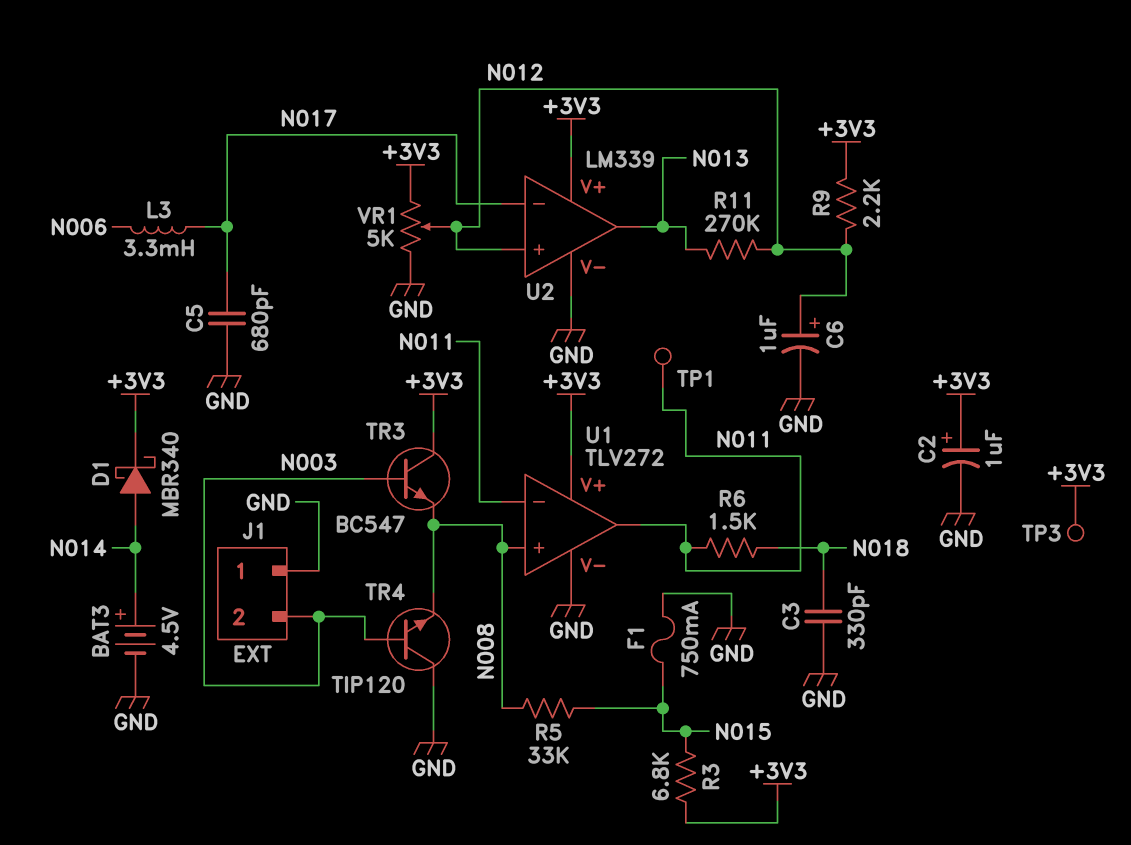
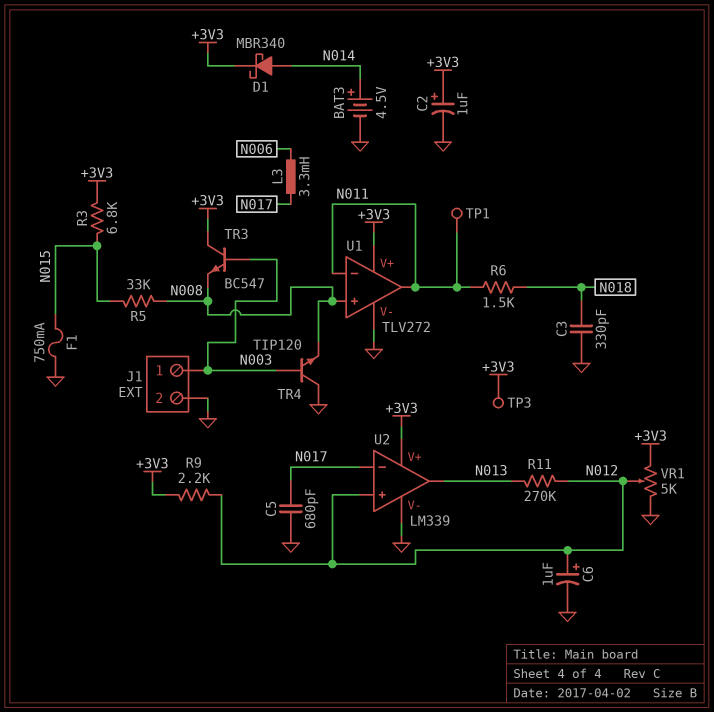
J1 pin 1: GND -> N003
J1 pin 2: N003 -> GND

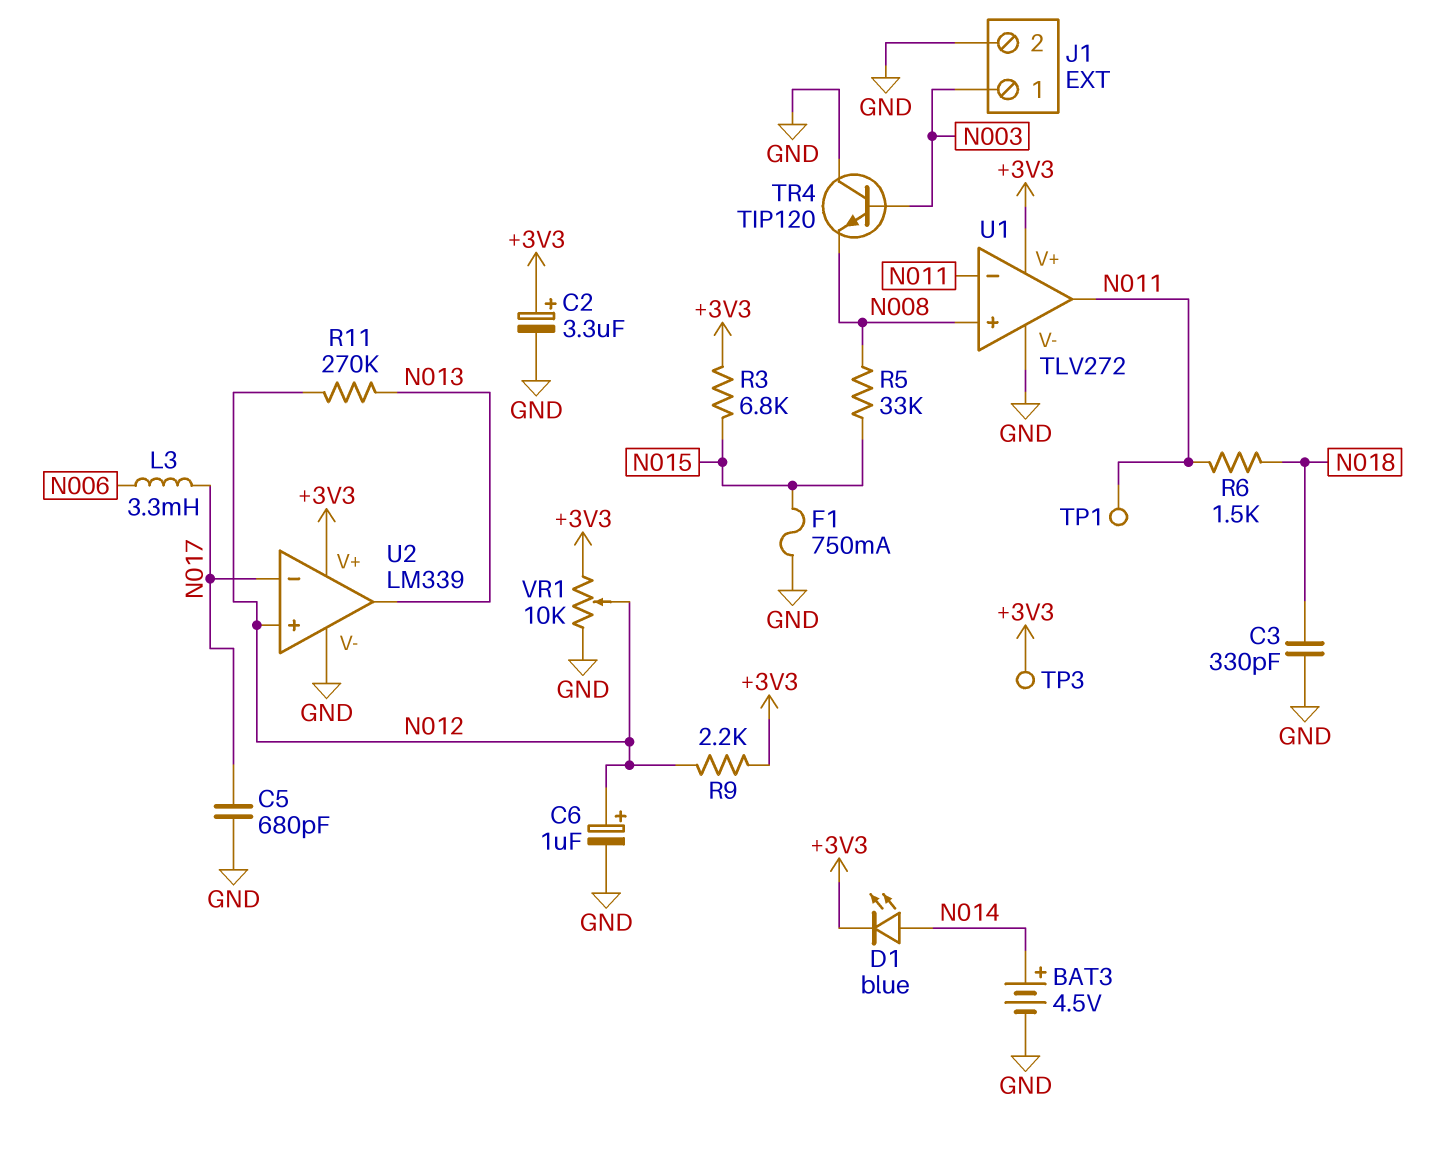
C2: 1uF (plus +3V3, minus GND) -> 3.3uF (plus +3V3, minus GND)
D1: schottky MBR340 (A N014, K +3V3) -> LED blue (A N014, K +3V3)
TR3: NPN BC547 (B N003, C +3V3, E N008) -> none
VR1: 5k (+3V3, GND, wiper N012) -> 10k (+3V3, GND, wiper N012)

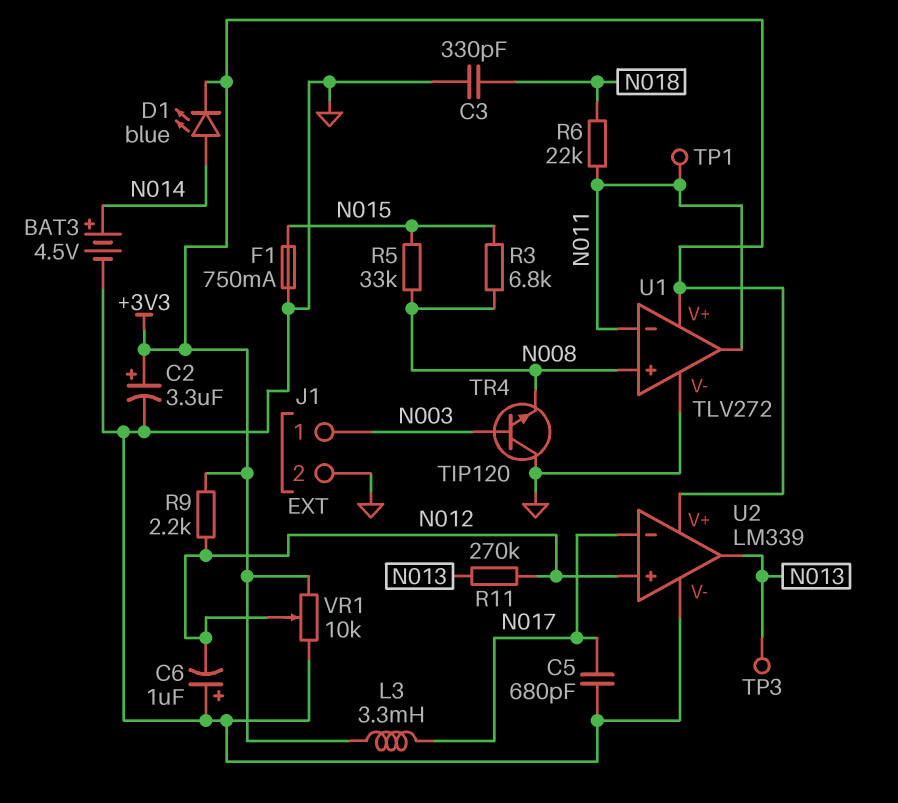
C6: 1uF (plus N012, minus GND) -> 1uF (plus GND, minus N012)
L3: 3.3mH (N006, N017) -> 3.3mH (+3V3, N017)
R3: 6.8k (+3V3, N015) -> 6.8k (N008, N015)
R6: 1.5k (N011, N018) -> 22k (N011, N018)
TP3: test point (+3V3) -> test point (N013)

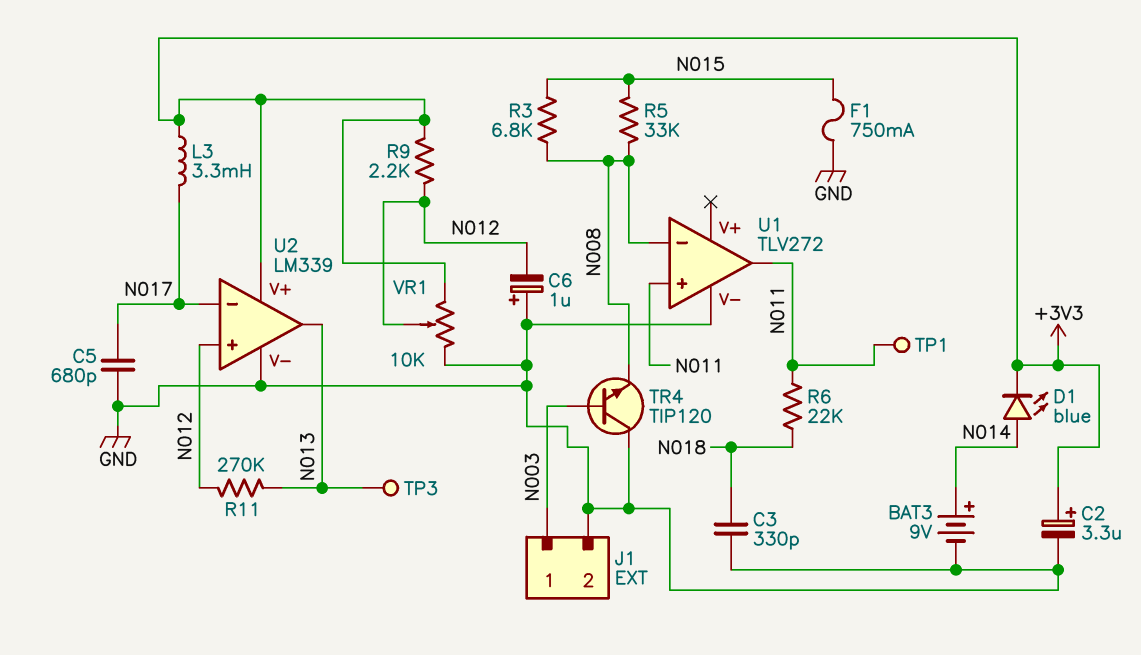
BAT3: 4.5V (plus N014, minus GND) -> 9V (plus N014, minus GND)
U1 pin V+: +3V3 -> none
U1 pin in+: N008 -> N011
U1 pin in-: N011 -> N008

